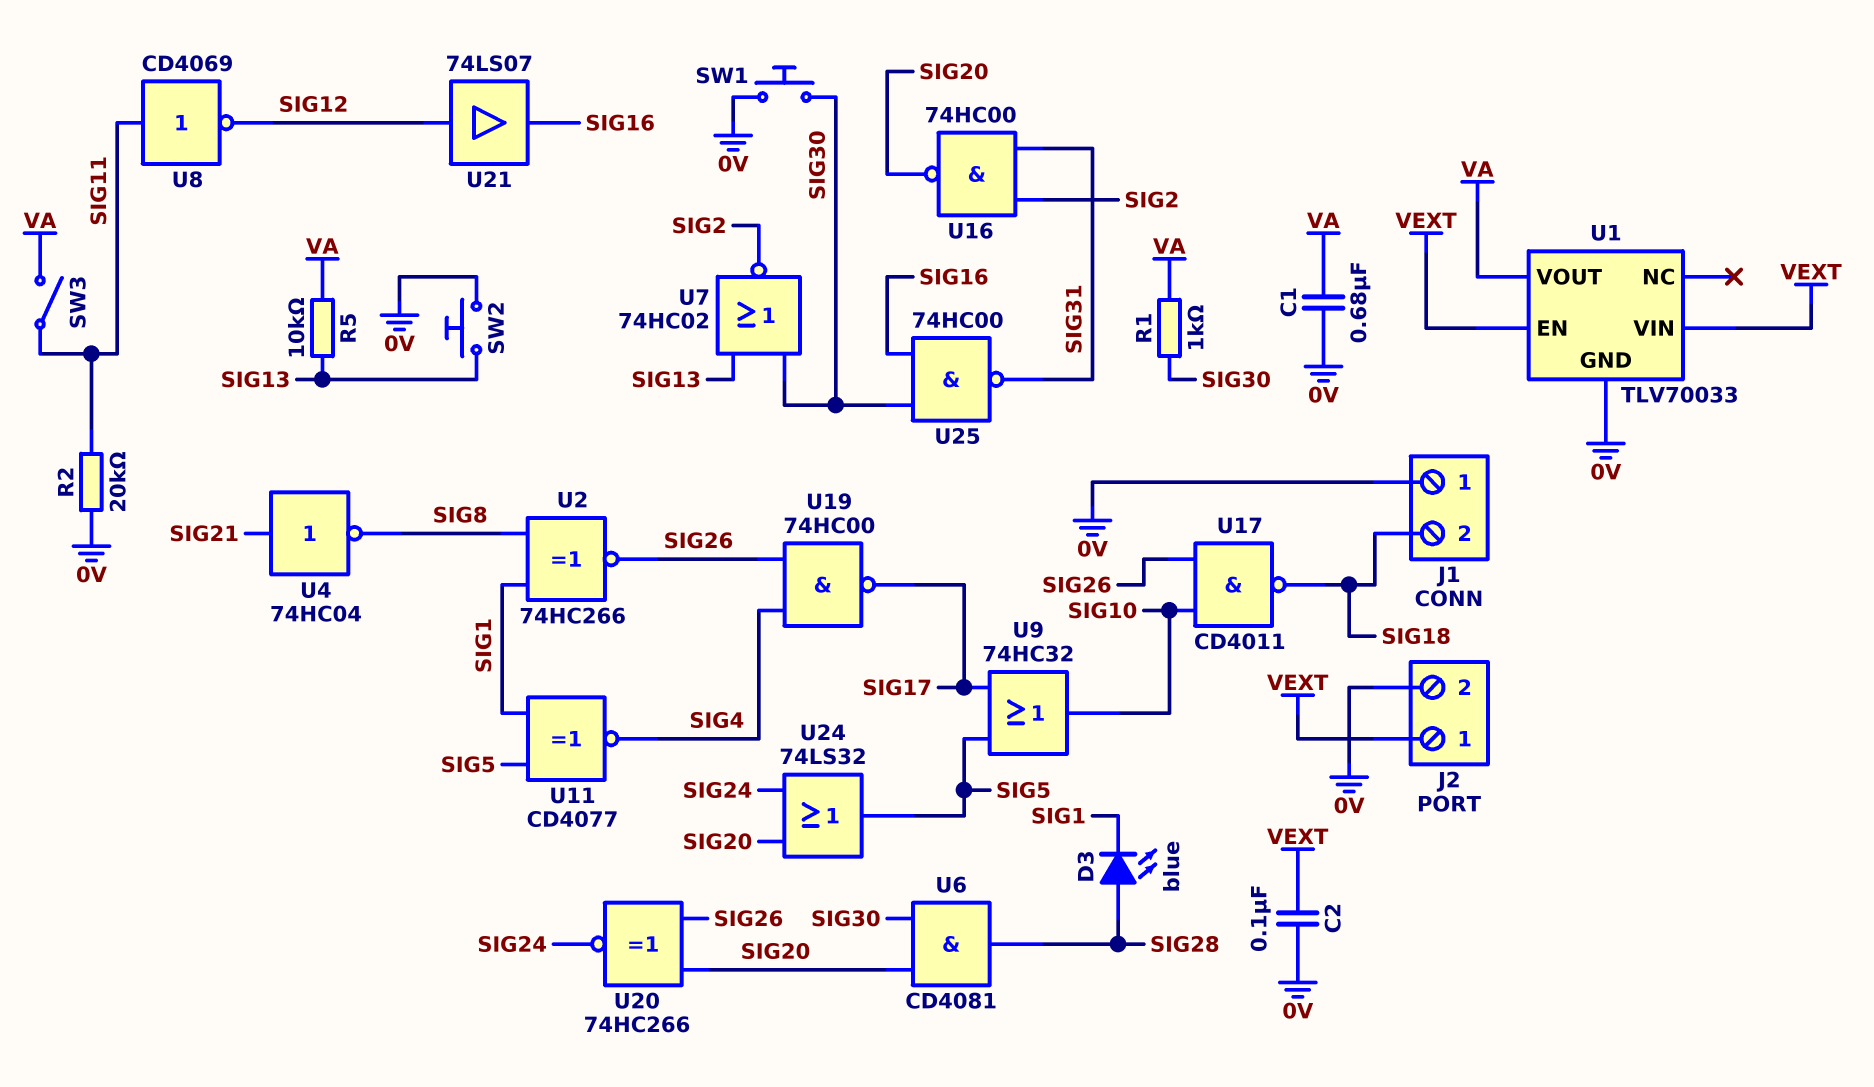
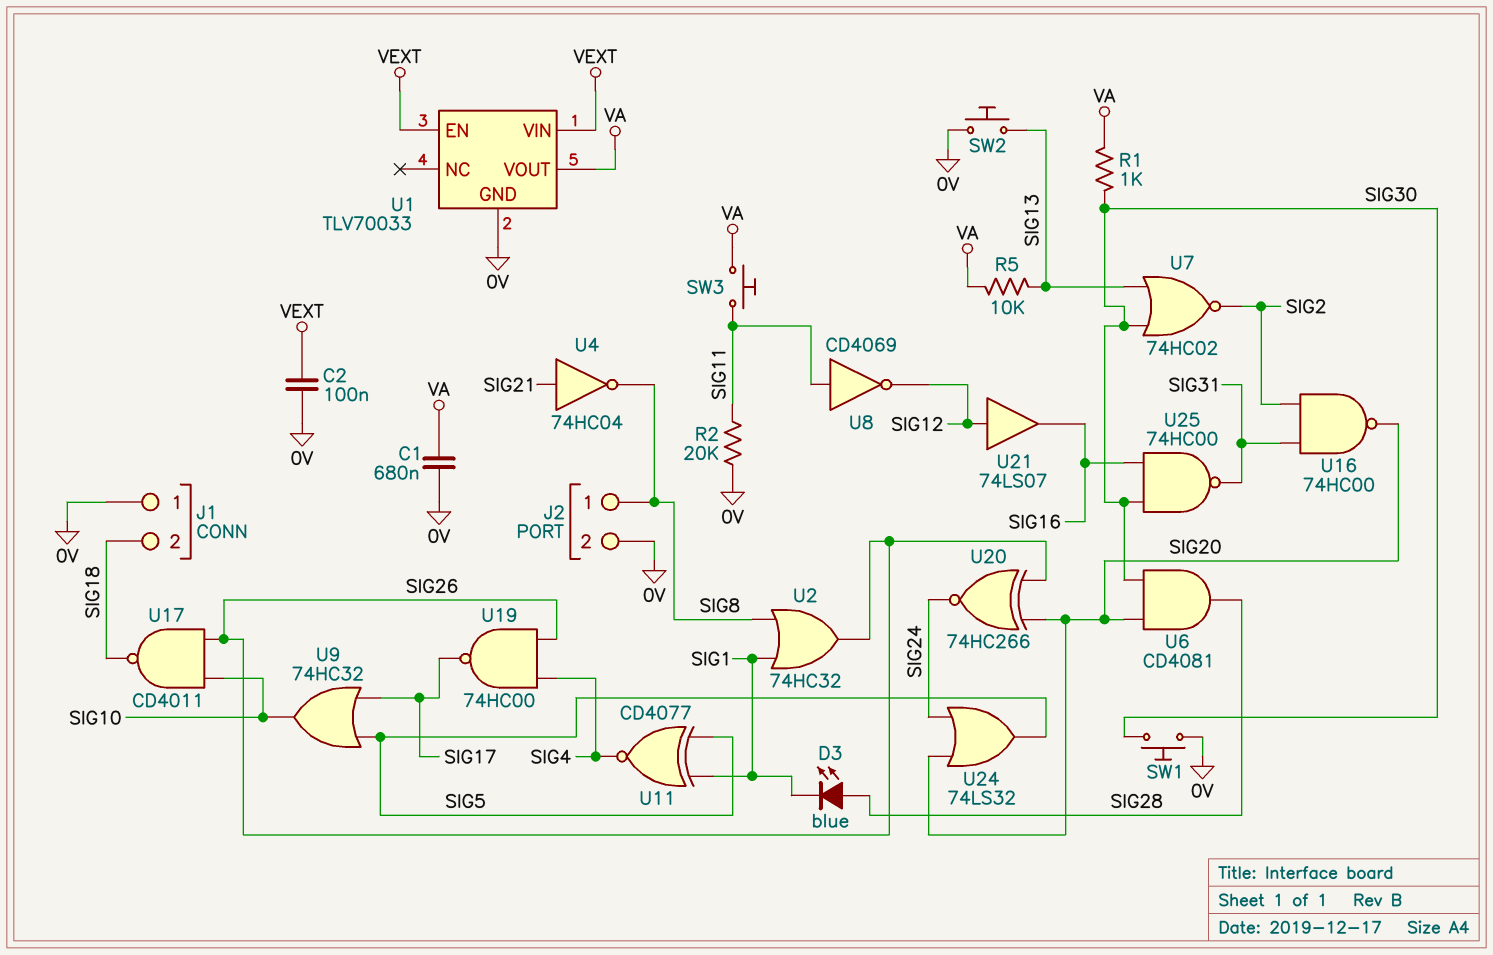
J2 pin 1: VEXT -> SIG8
SW3: switch (SIG11, VA) -> button (SIG11, VA)
U2: XNOR 74HC266 (in SIG1, in SIG8, out SIG26) -> OR 74HC32 (in SIG1, in SIG8, out SIG26)

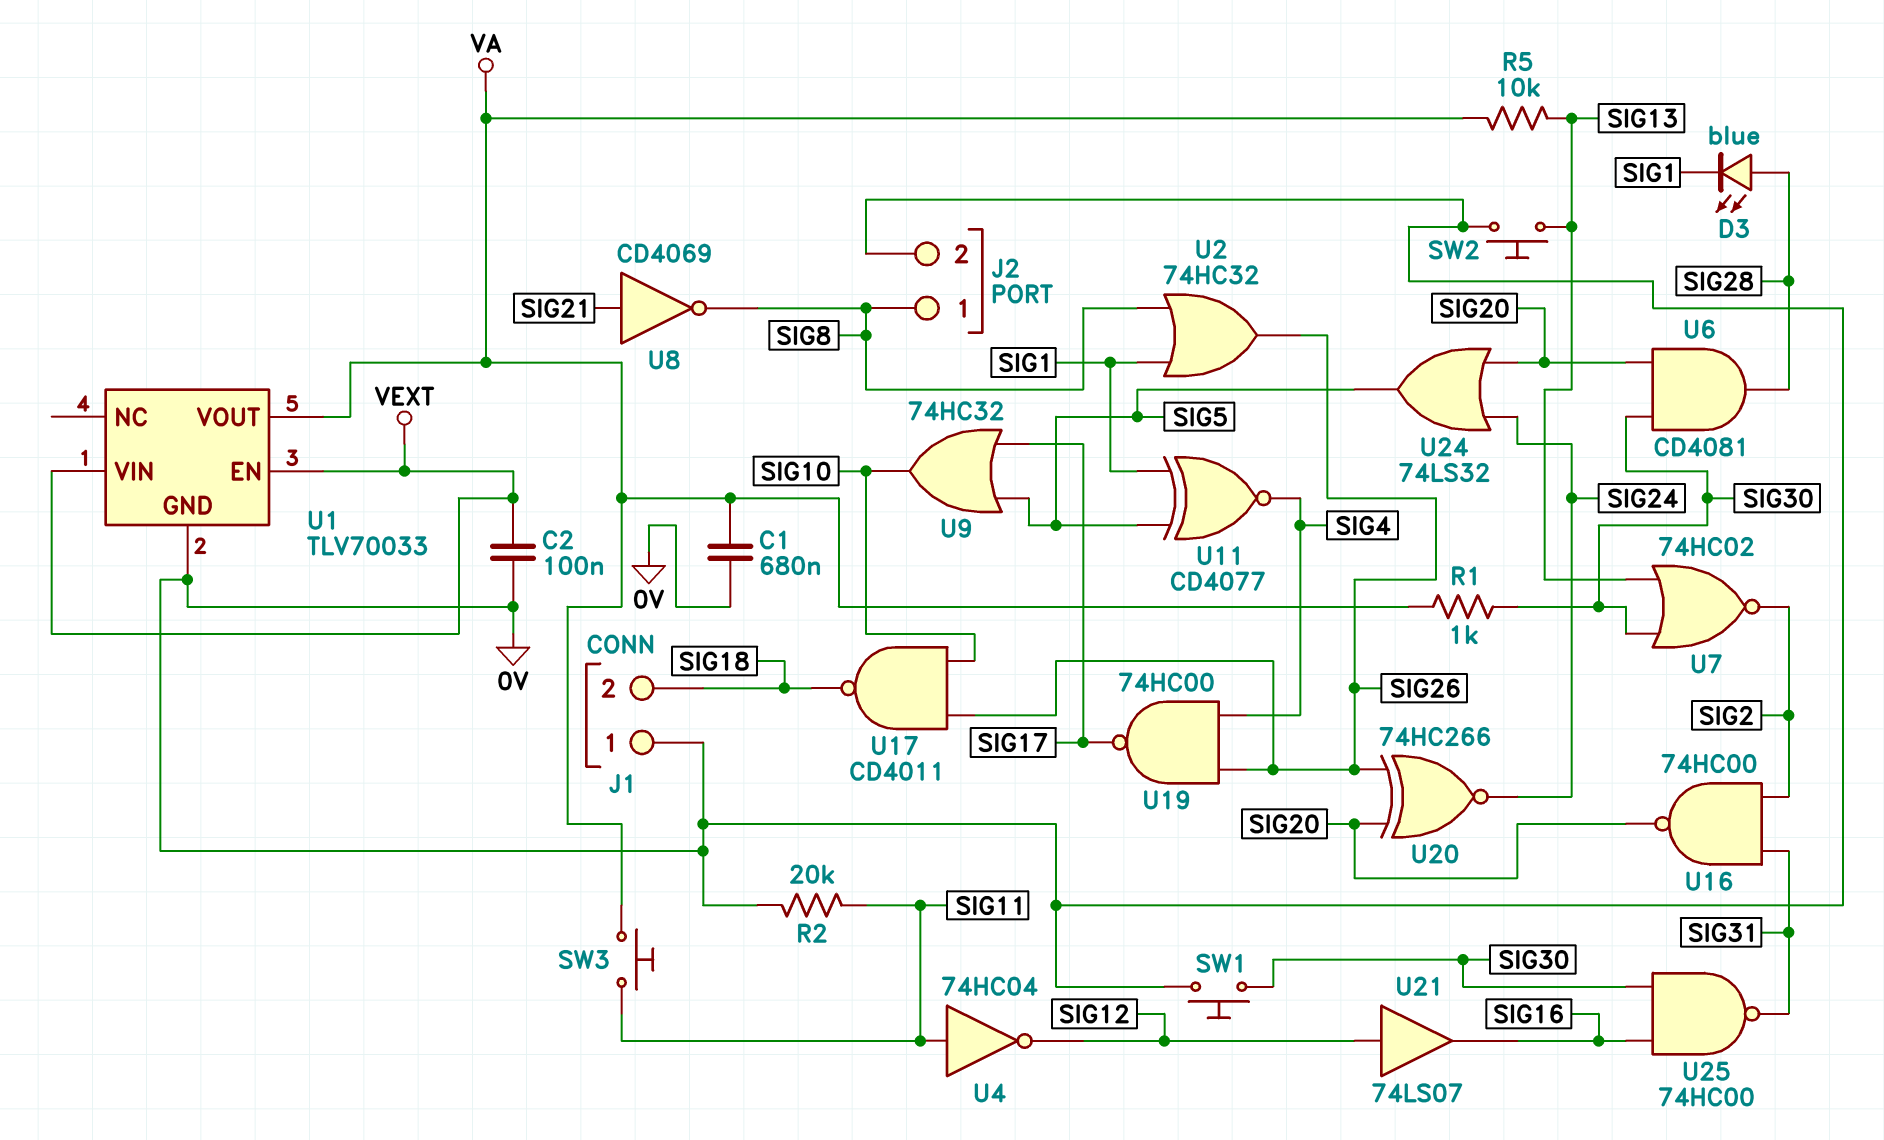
U4: NOT 74HC04 (in SIG21, out SIG8) -> NOT 74HC04 (in SIG11, out SIG12)
U8: NOT CD4069 (in SIG11, out SIG12) -> NOT CD4069 (in SIG21, out SIG8)

